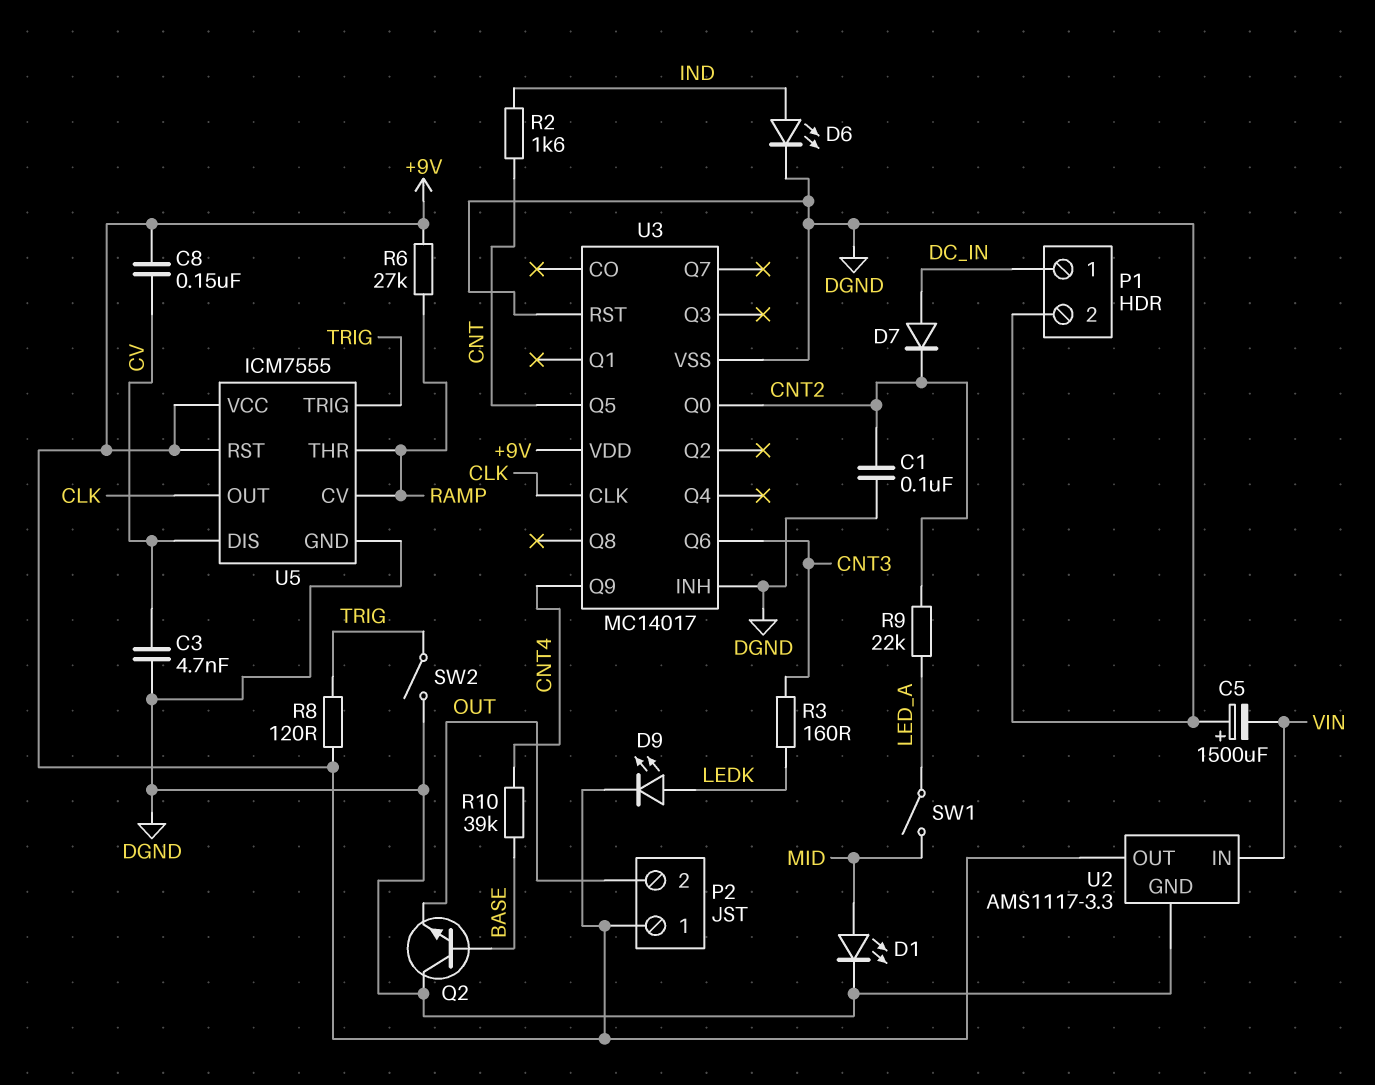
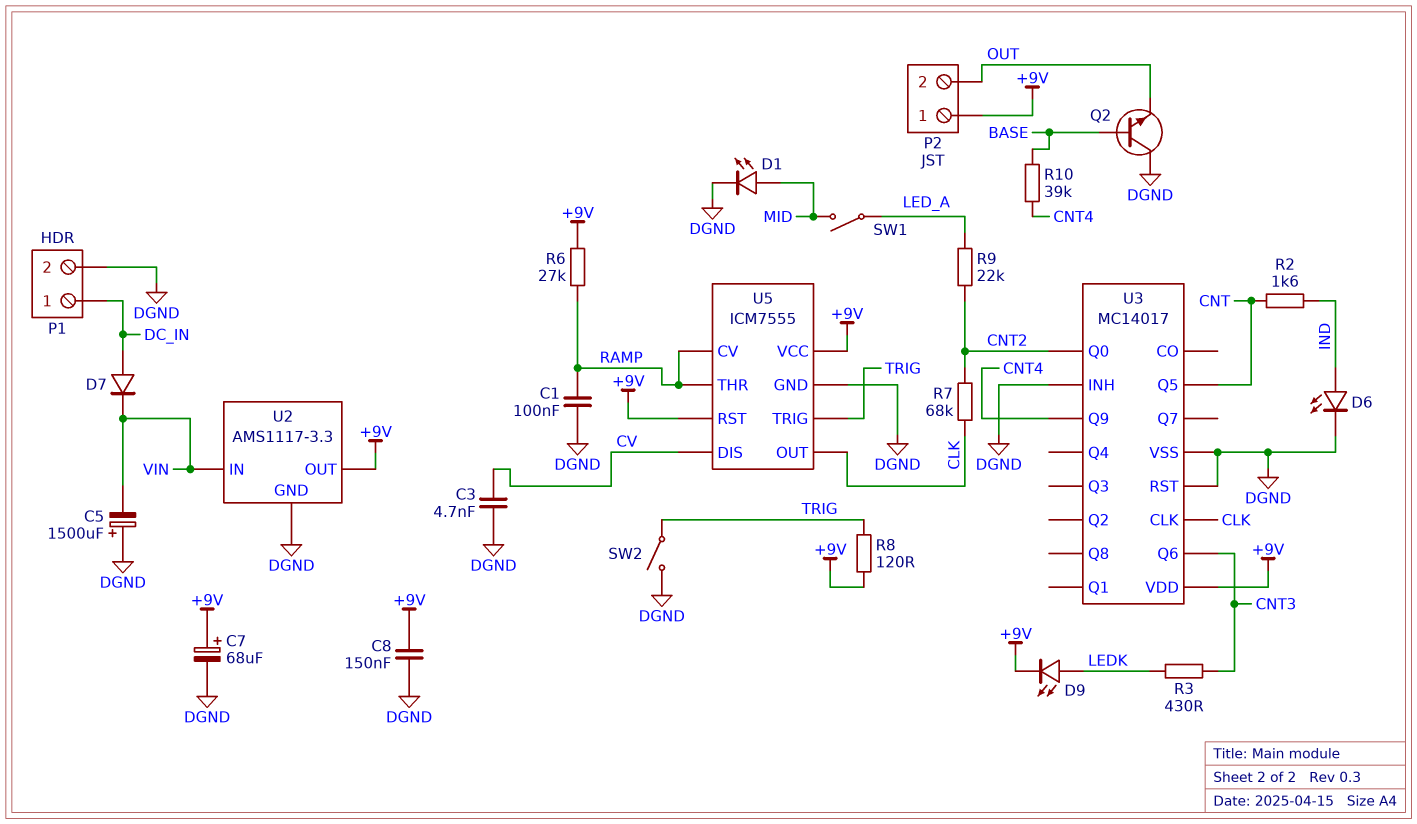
C1: 100nF (CNT2, DGND) -> 100nF (DGND, RAMP)
C7: none -> 68uF (plus +9V, minus DGND)
C8: 150nF (+9V, CV) -> 150nF (+9V, DGND)
D7: diode (A DC_IN, K CNT2) -> diode (A DC_IN, K VIN)
R3: 160 (CNT3, LEDK) -> 430 (CNT3, LEDK)
R7: none -> 68k (CLK, CNT2)

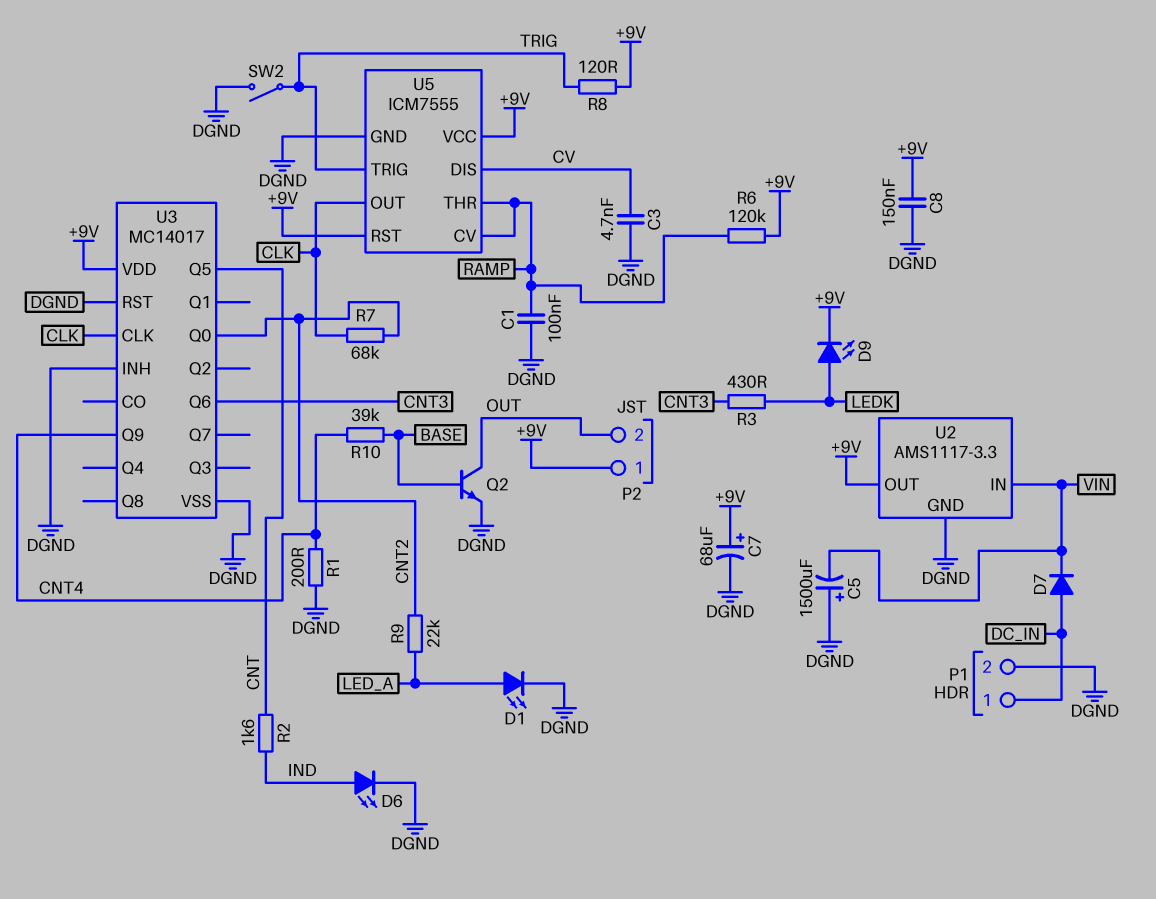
D1: LED (A MID, K DGND) -> LED (A LED_A, K DGND)
Q2: NPN (B BASE, C DGND, E OUT) -> NPN (B BASE, C OUT, E DGND)
R1: none -> 200 (CNT4, DGND)
R6: 27k (+9V, RAMP) -> 120k (+9V, RAMP)
SW1: switch (LED_A, MID) -> none

